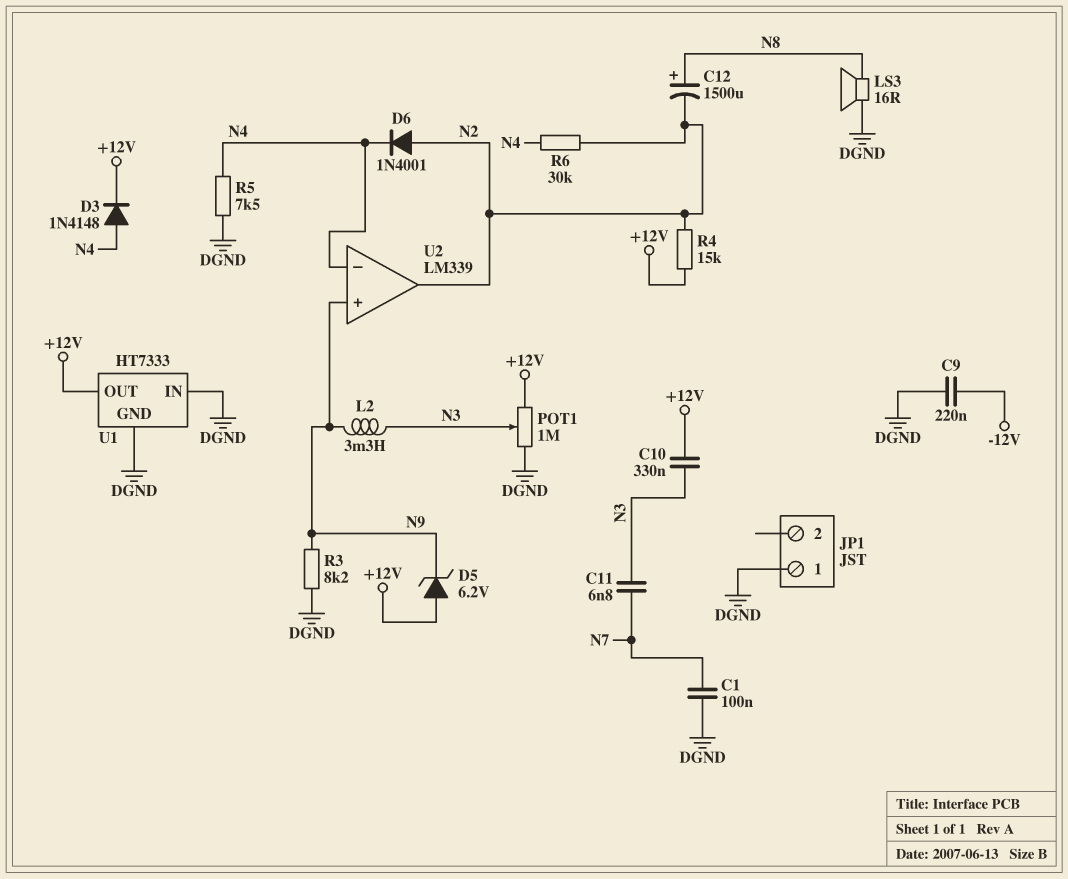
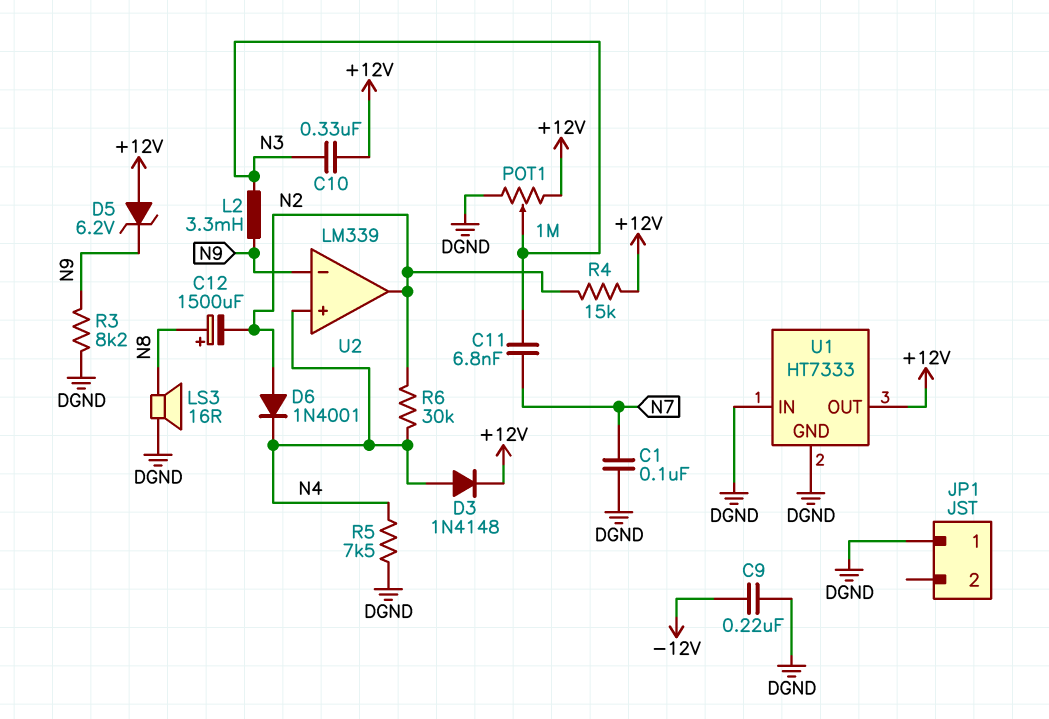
U2 pin in+: N9 -> N4
U2 pin in-: N4 -> N9

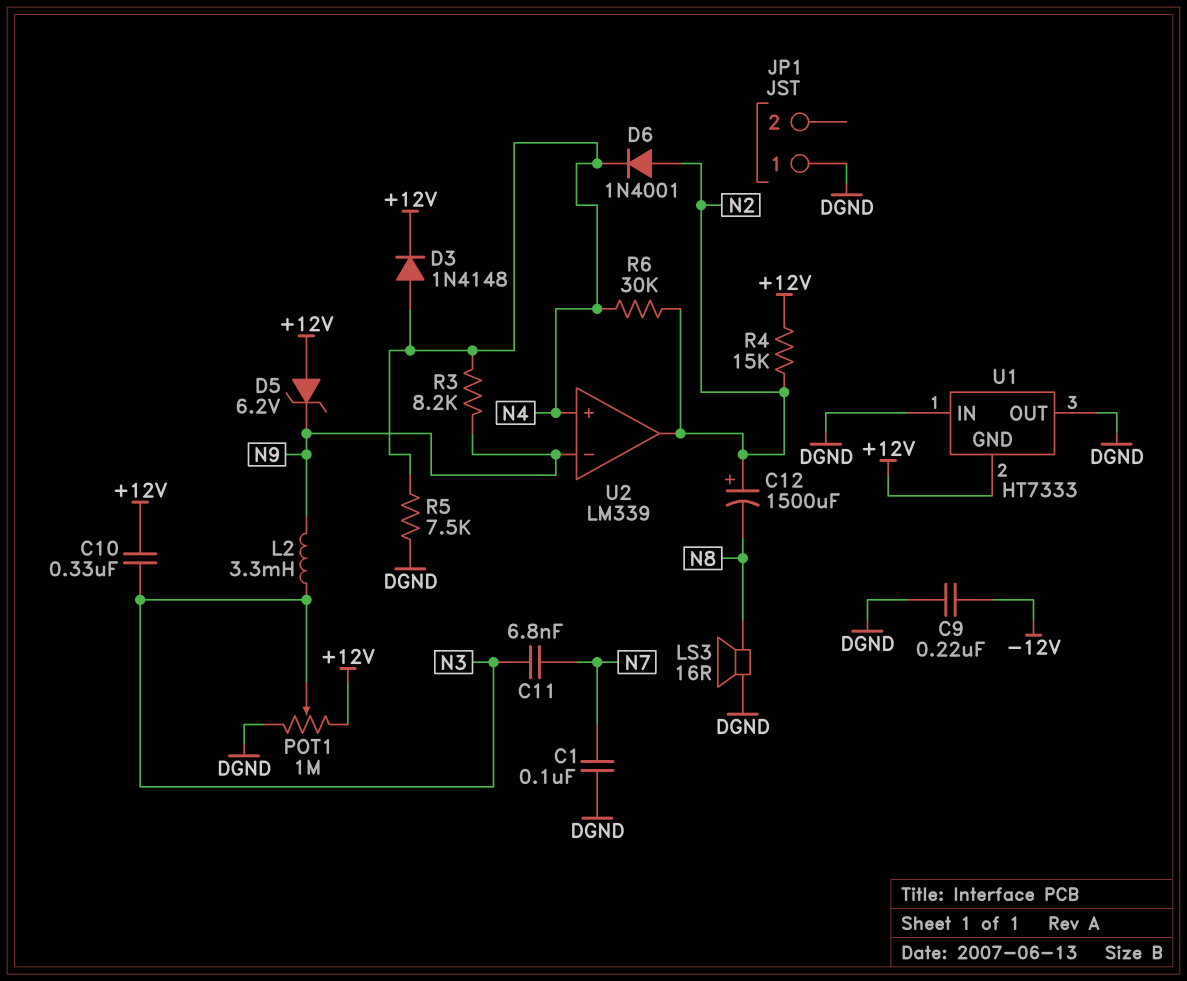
C12: 1500uF (plus N8, minus N2) -> 1500uF (plus N2, minus N8)
R3: 8.2k (DGND, N9) -> 8.2k (N4, N9)
U1 pin GND: DGND -> +12V
U1 pin OUT: +12V -> DGND

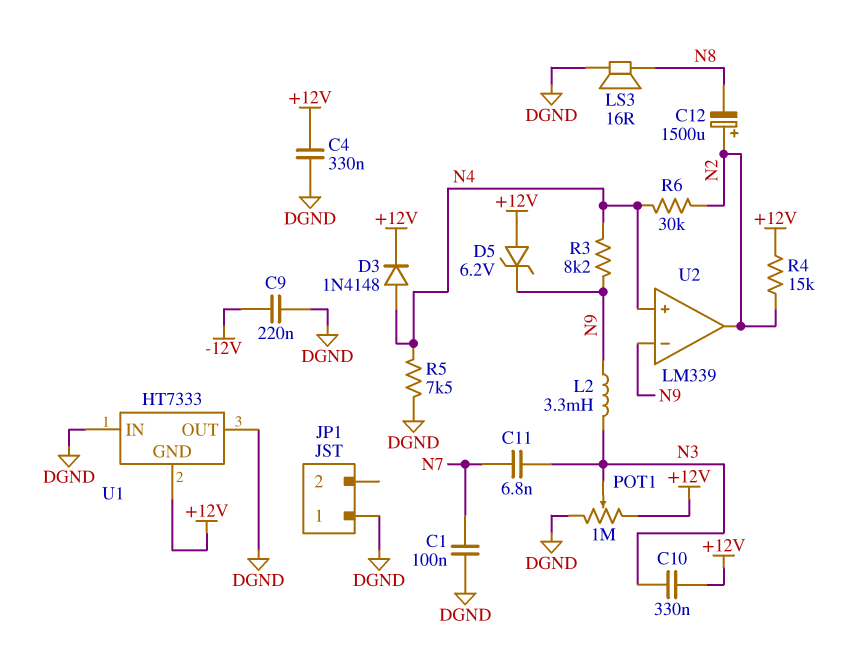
C4: none -> 330nF (+12V, DGND)
D6: diode 1N4001 (A N2, K N4) -> none

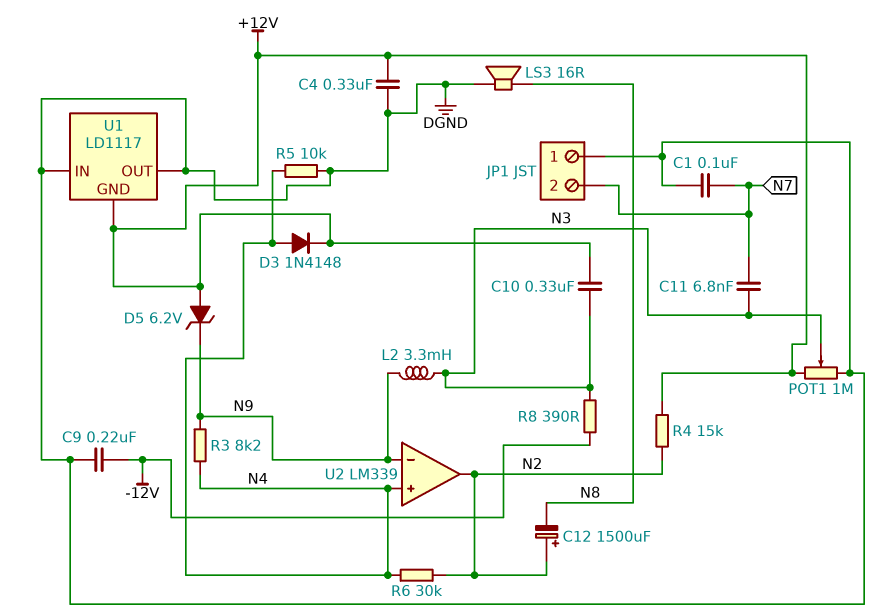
JP1 pin 2: none -> N7
R5: 7.5k (DGND, N4) -> 10k (DGND, N4)
R8: none -> 390 (-12V, N3)
U1: HT7333 -> LD1117

